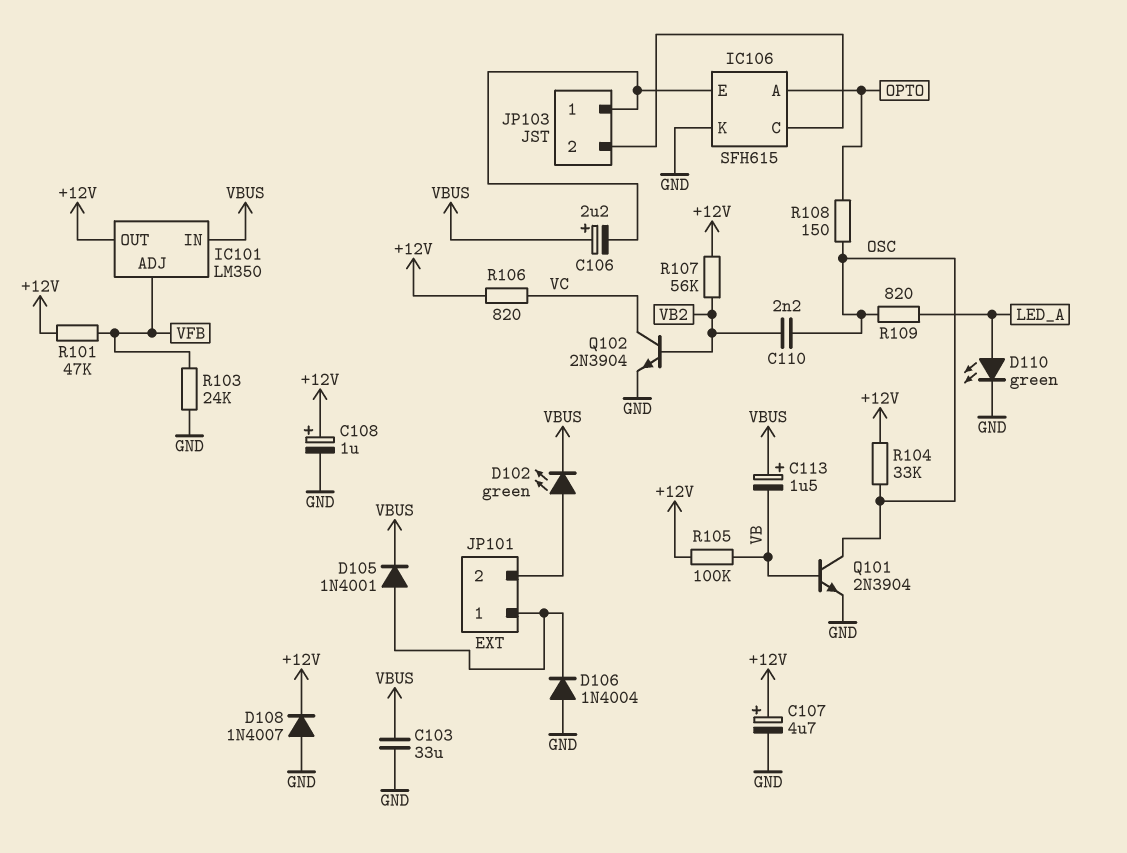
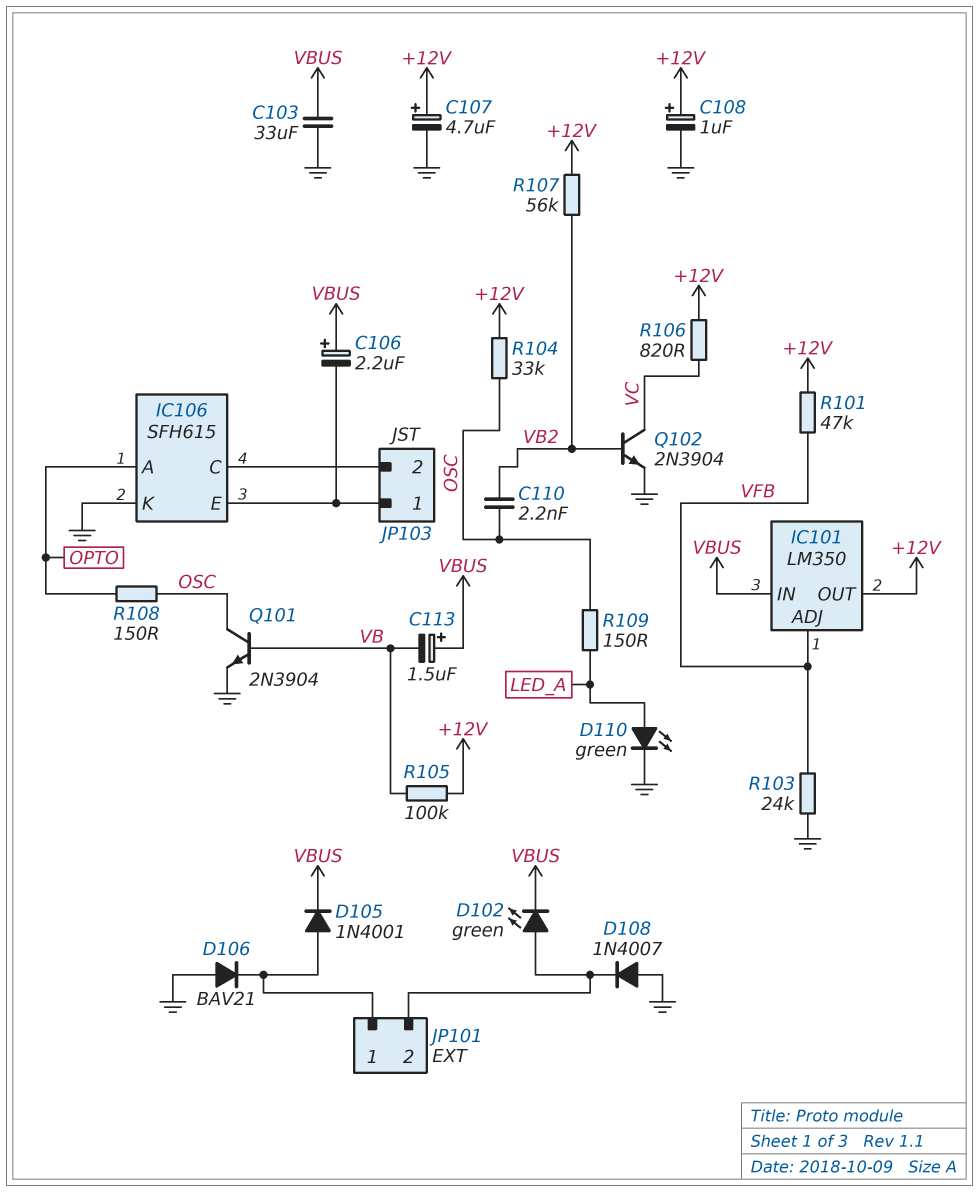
D106: diode 1N4004 (A GND, K JP101/1) -> diode BAV21 (A GND, K JP101/1)
D108: diode 1N4007 (A GND, K +12V) -> diode 1N4007 (A GND, K JP101/2)
R109: 820 (LED_A, OSC) -> 150 (LED_A, OSC)

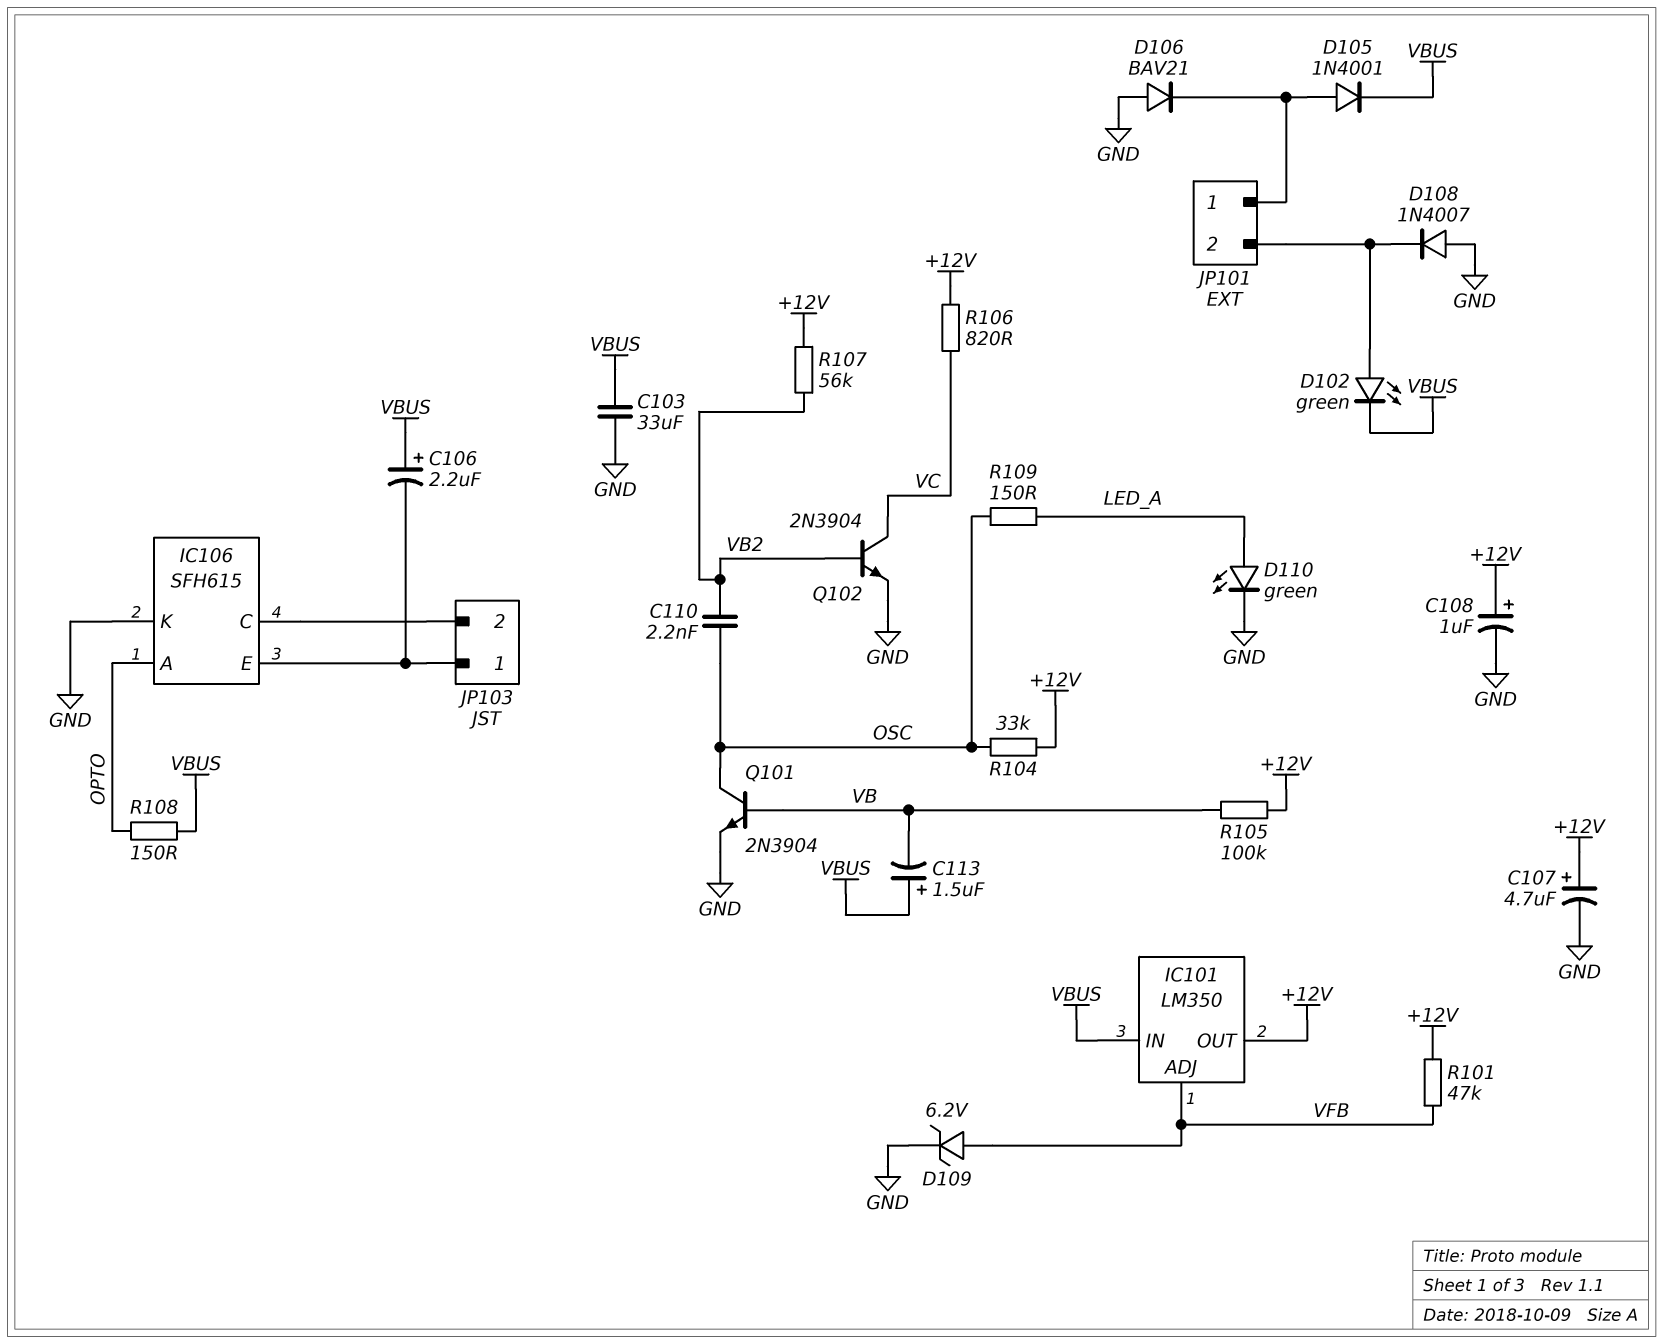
D109: none -> zener 6.2V (A VFB, K GND)
R103: 24k (GND, VFB) -> none
R108: 150 (OPTO, OSC) -> 150 (OPTO, VBUS)

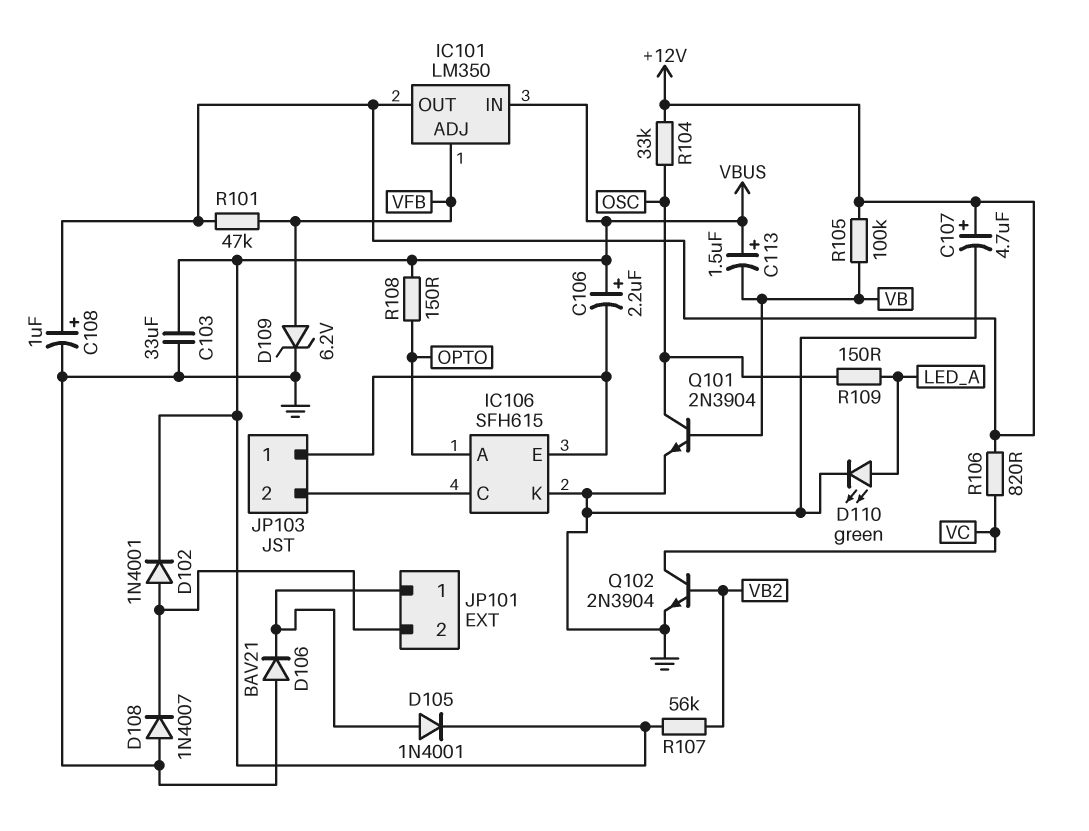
C110: 2.2nF (OSC, VB2) -> none
D102: LED green (A JP101/2, K VBUS) -> diode 1N4001 (A JP101/2, K VBUS)
R107: 56k (+12V, VB2) -> 56k (VB2, VBUS)

